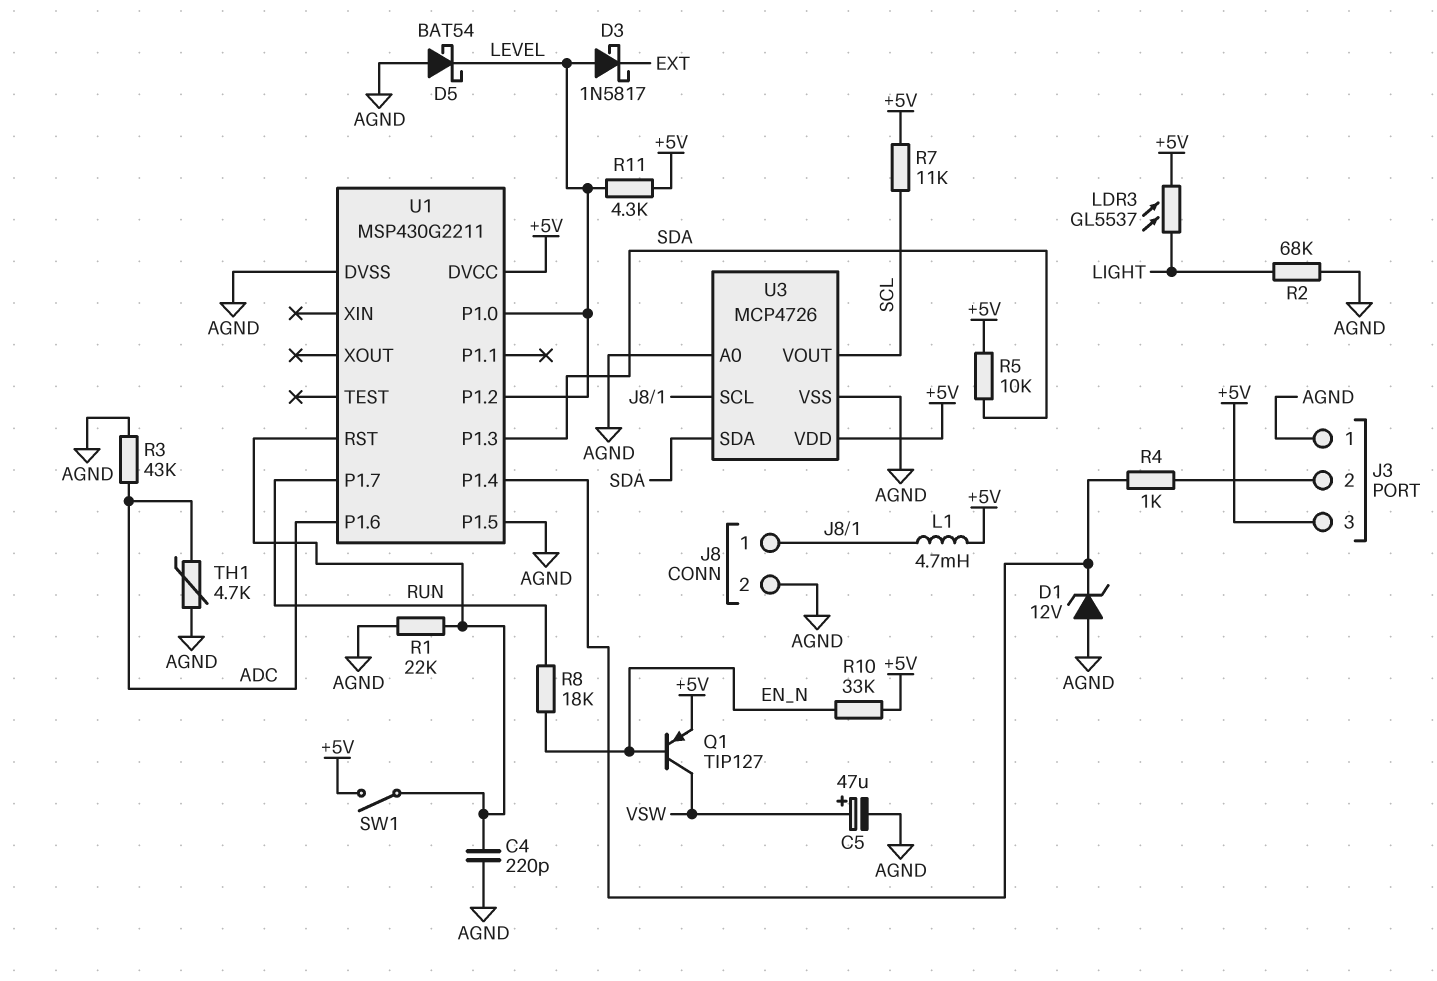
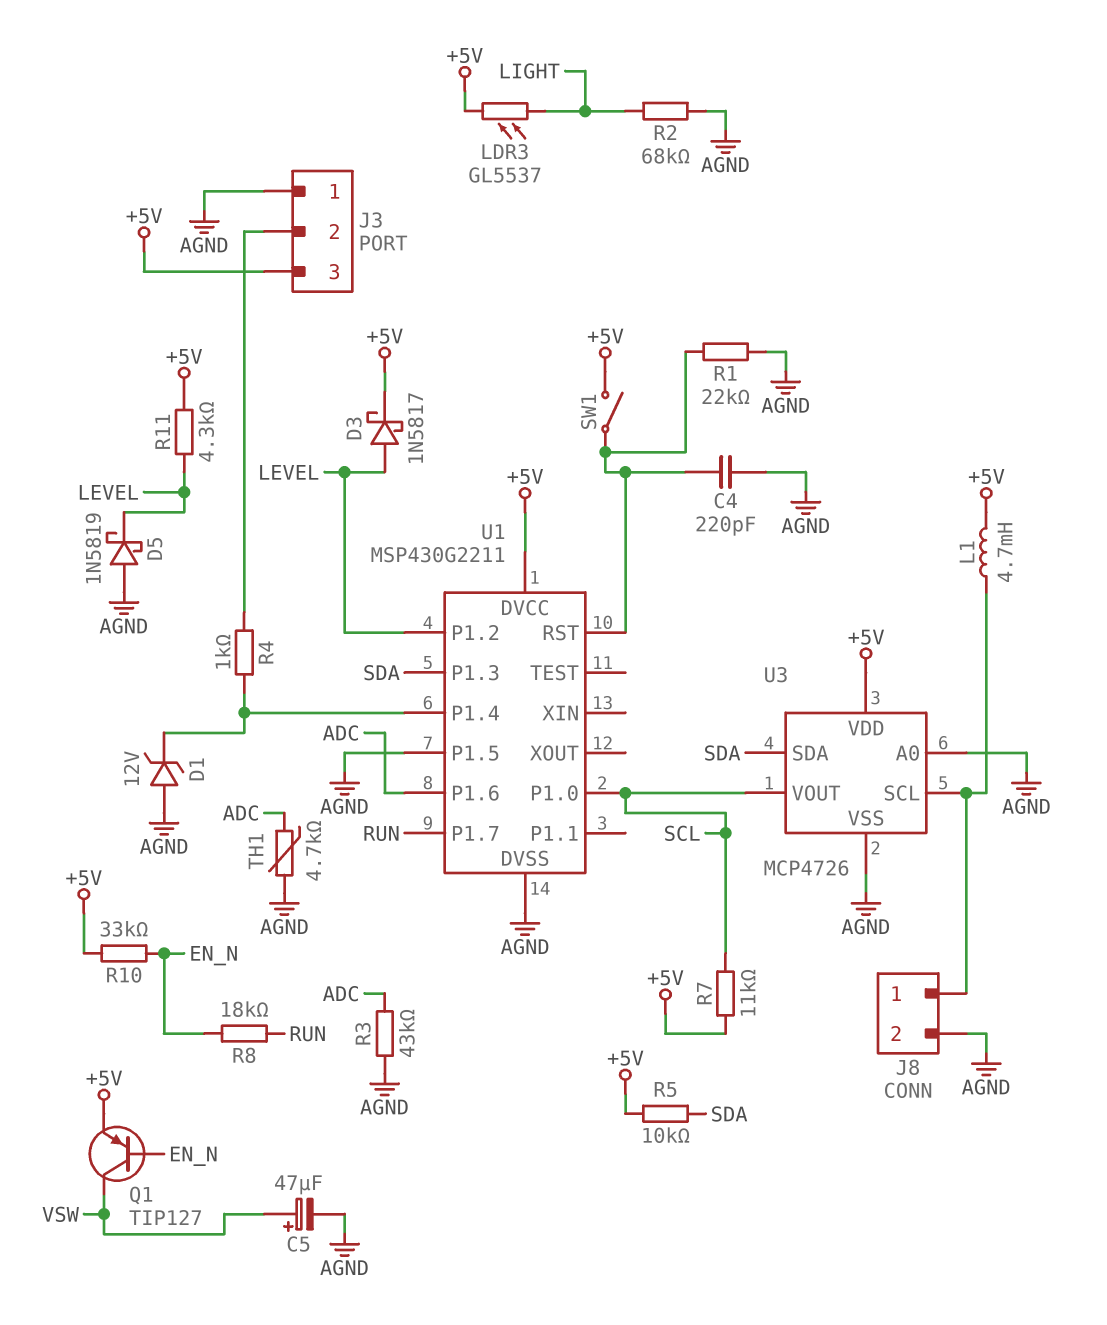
D3: schottky 1N5817 (A LEVEL, K EXT) -> schottky 1N5817 (A LEVEL, K +5V)
D5: schottky BAT54 (A AGND, K LEVEL) -> schottky 1N5819 (A AGND, K LEVEL)
U1 pin P1.0: LEVEL -> SCL

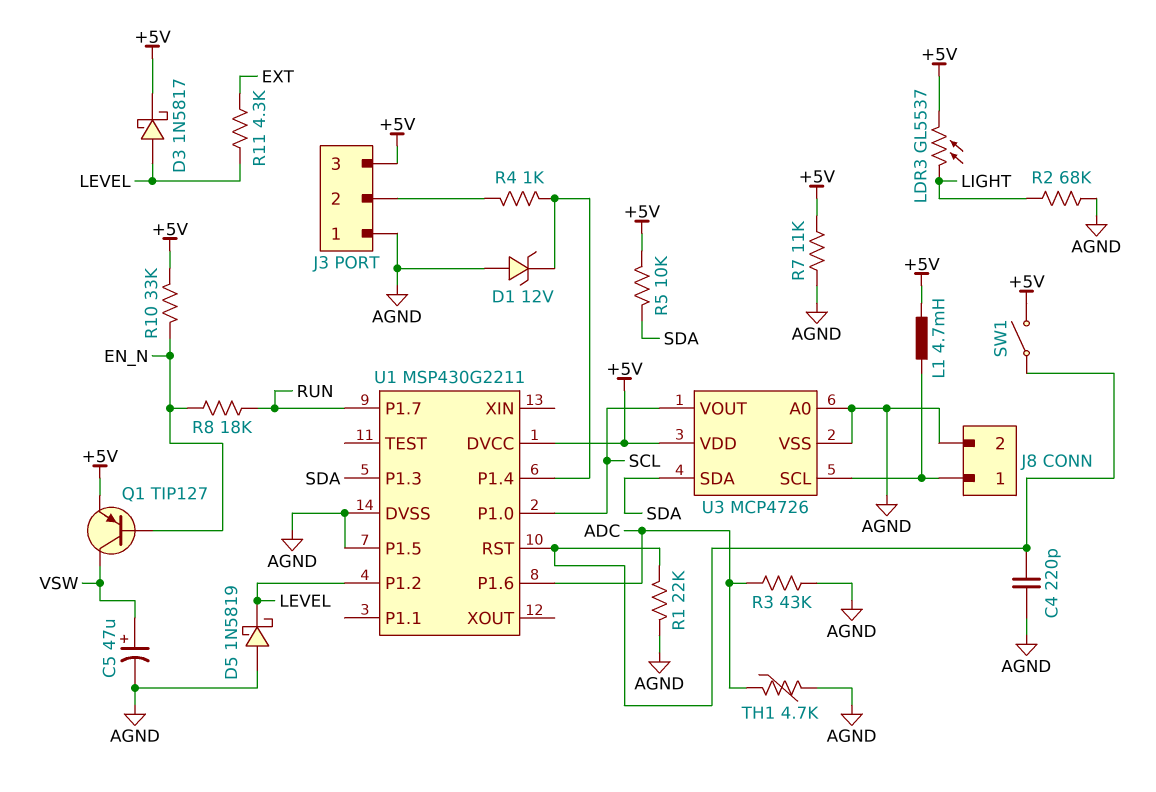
R7: 11k (+5V, SCL) -> 11k (+5V, AGND)
R11: 4.3k (+5V, LEVEL) -> 4.3k (EXT, LEVEL)

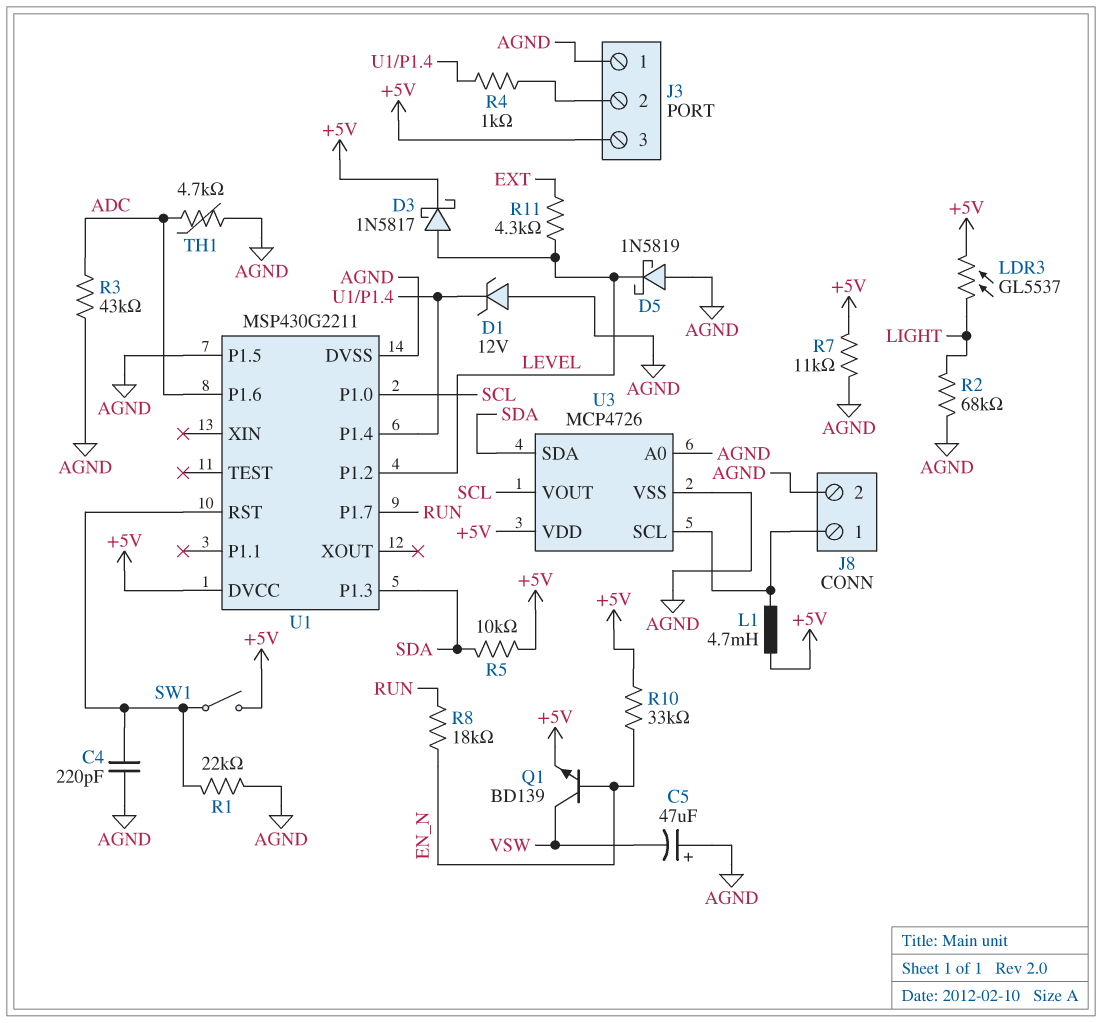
C5: 47uF (plus VSW, minus AGND) -> 47uF (plus AGND, minus VSW)
Q1: PNP TIP127 (B EN_N, C VSW, E +5V) -> NPN BD139 (B EN_N, C VSW, E +5V)

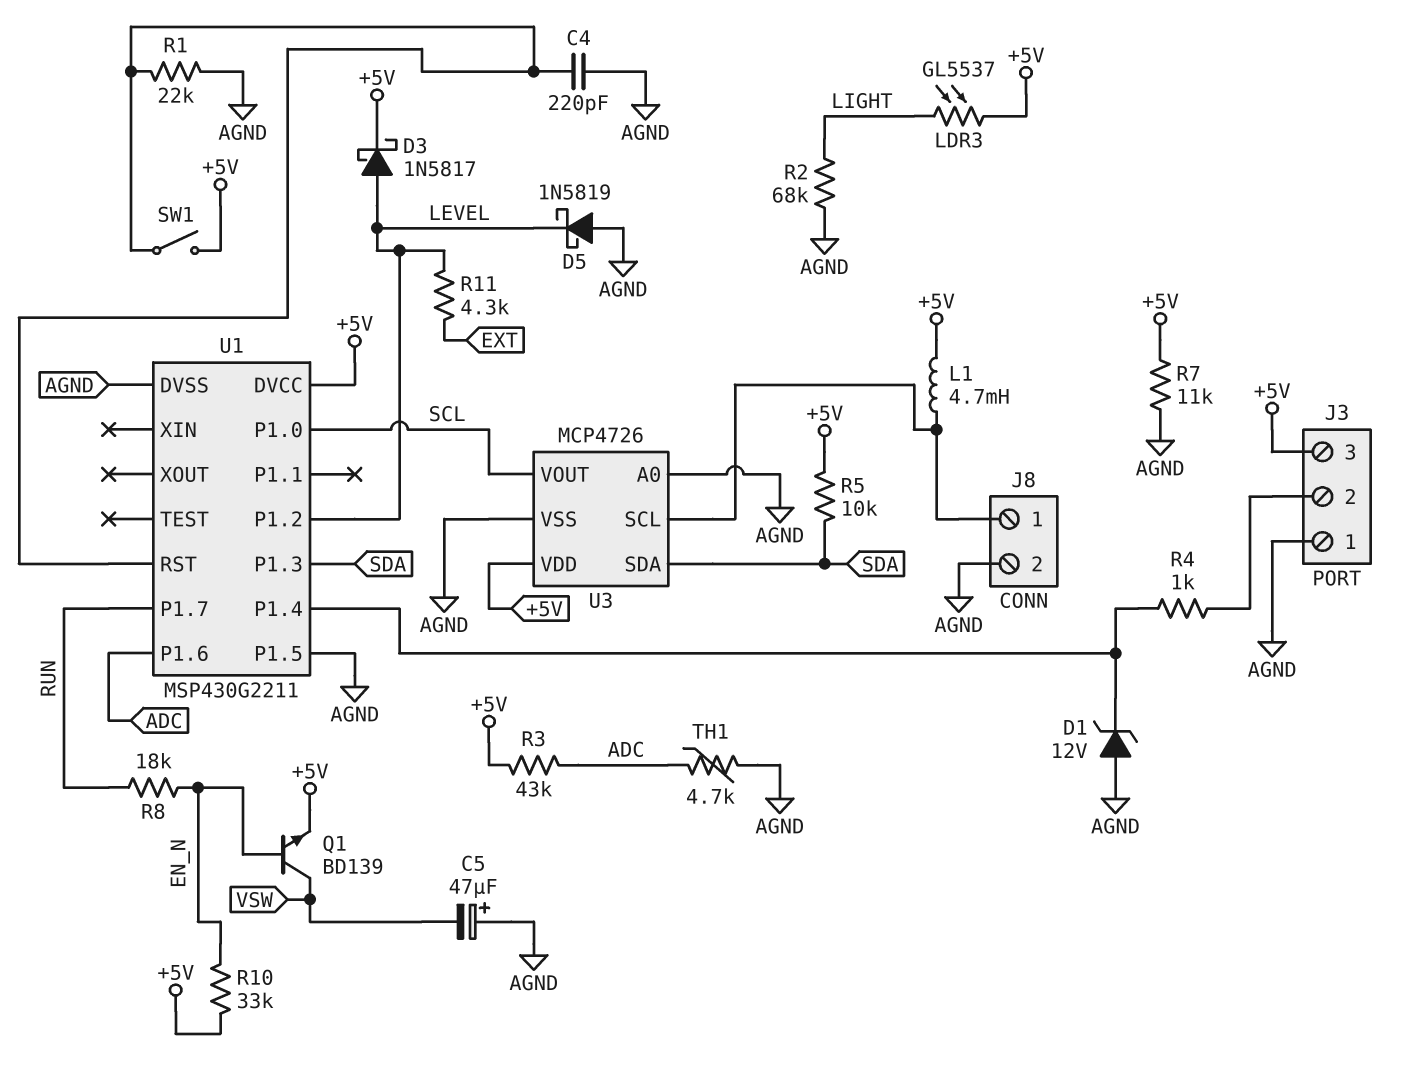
R3: 43k (ADC, AGND) -> 43k (+5V, ADC)

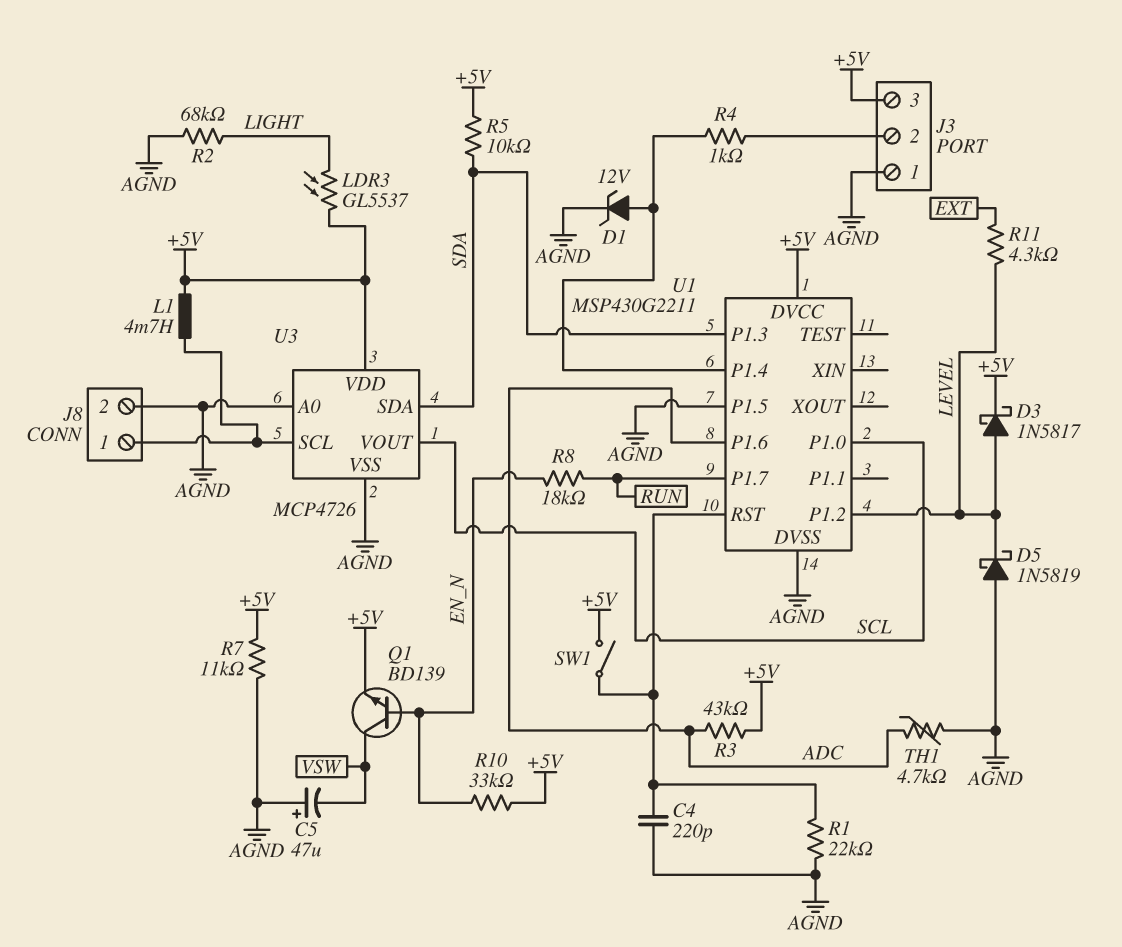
D1: zener 12V (A AGND, K U1/P1.4) -> zener 12V (A U1/P1.4, K AGND)

